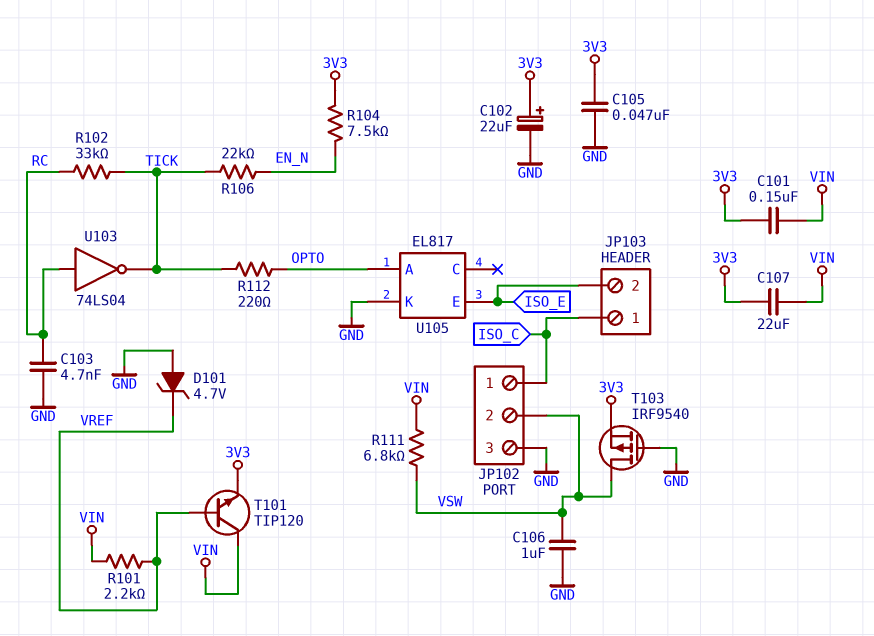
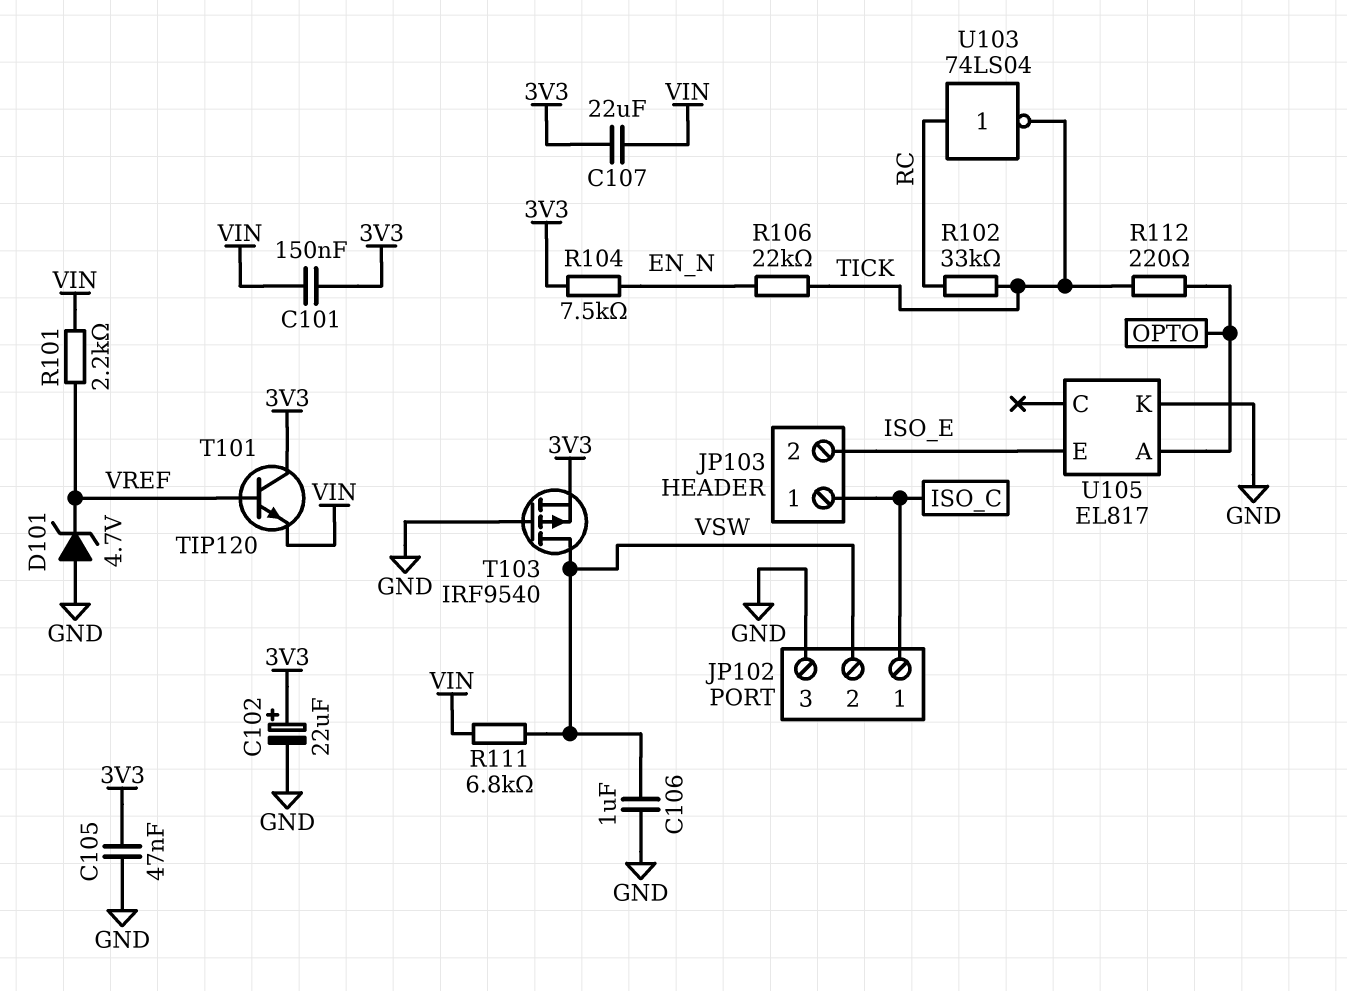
C103: 4.7nF (GND, RC) -> none
T101: NPN TIP120 (B VREF, C VIN, E 3V3) -> NPN TIP120 (B VREF, C 3V3, E VIN)

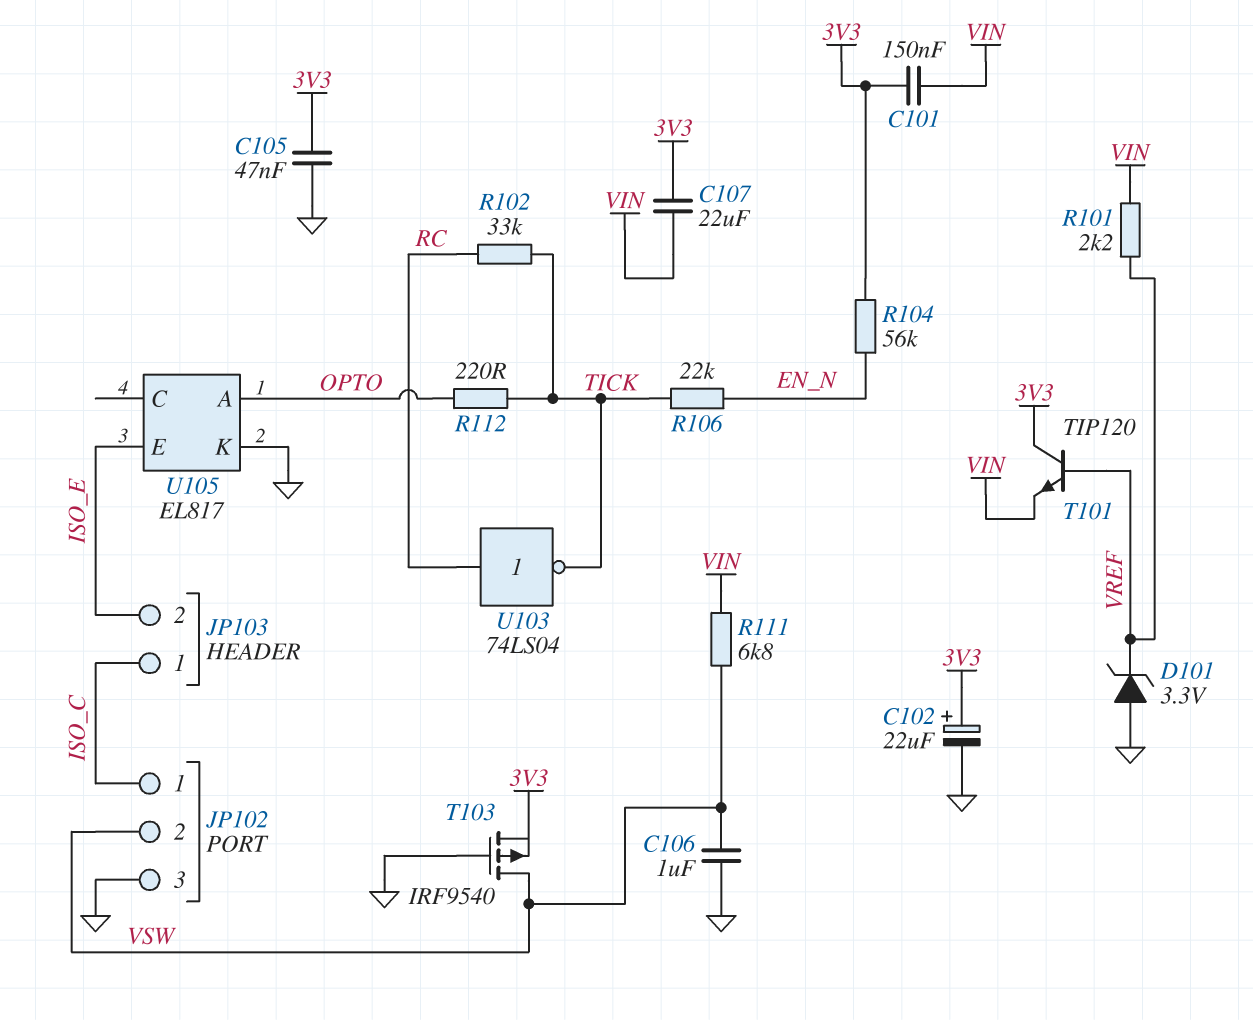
D101: zener 4.7V (A GND, K VREF) -> zener 3.3V (A GND, K VREF)
R104: 7.5k (3V3, EN_N) -> 56k (3V3, EN_N)

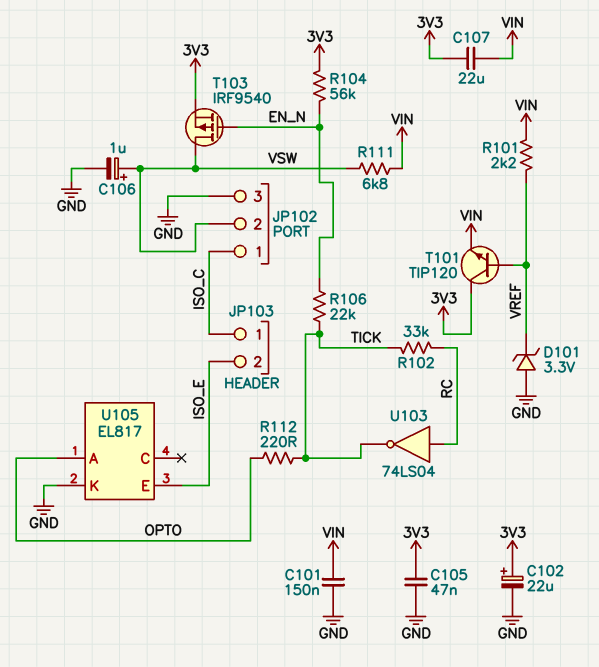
C101: 150nF (3V3, VIN) -> 150nF (GND, VIN)
C106: 1uF (GND, VSW) -> 1uF (plus VSW, minus GND)
T103: PMOS IRF9540 (G GND, D VSW, S 3V3) -> PMOS IRF9540 (G EN_N, D VSW, S 3V3)

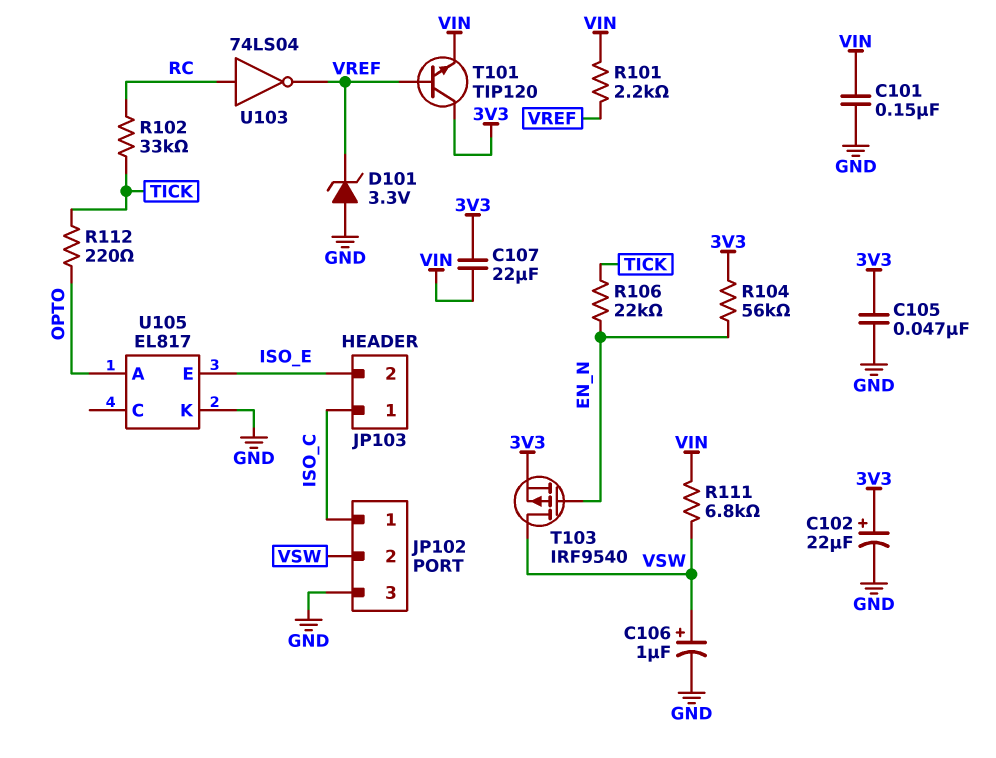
U103: NOT 74LS04 (in RC, out TICK) -> NOT 74LS04 (in RC, out VREF)

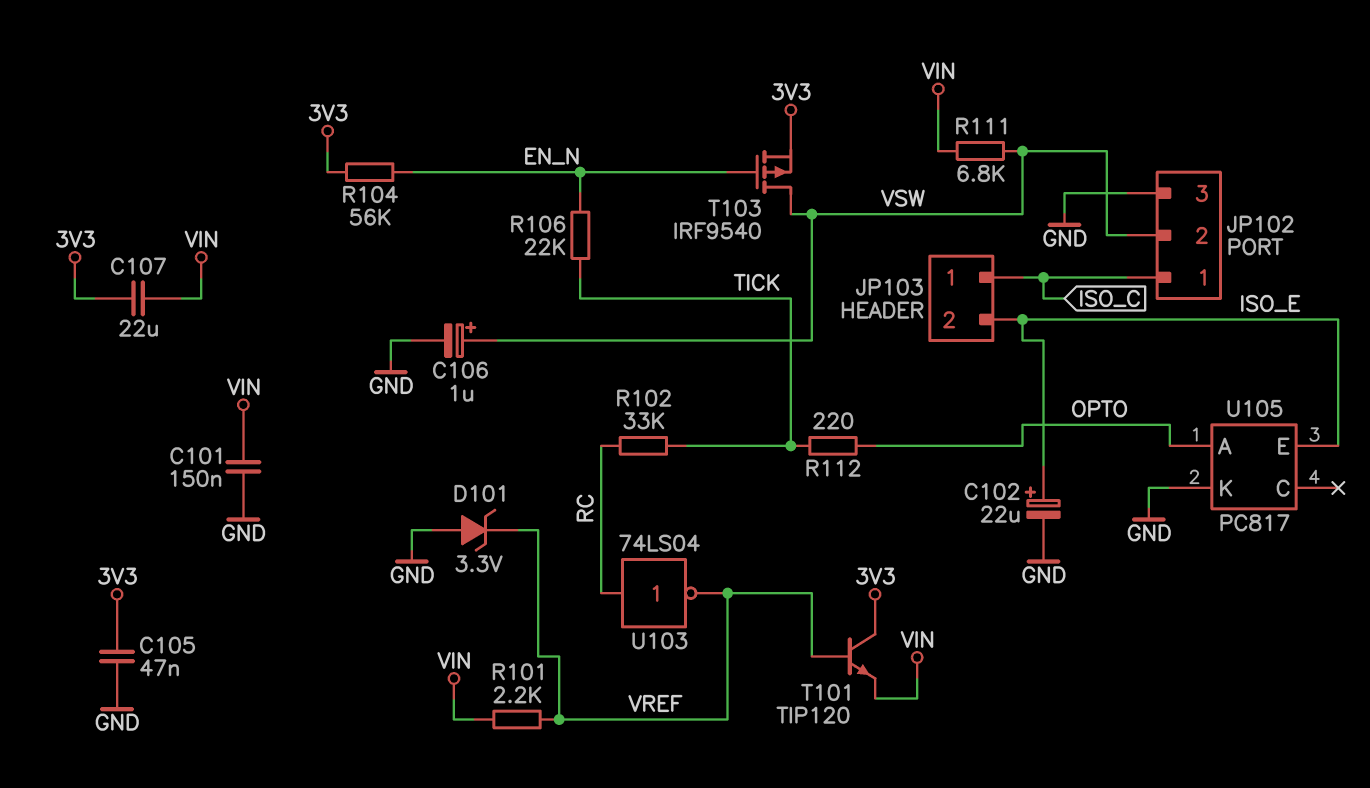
C102: 22uF (plus 3V3, minus GND) -> 22uF (plus ISO_E, minus GND)
U105: EL817 -> PC817

